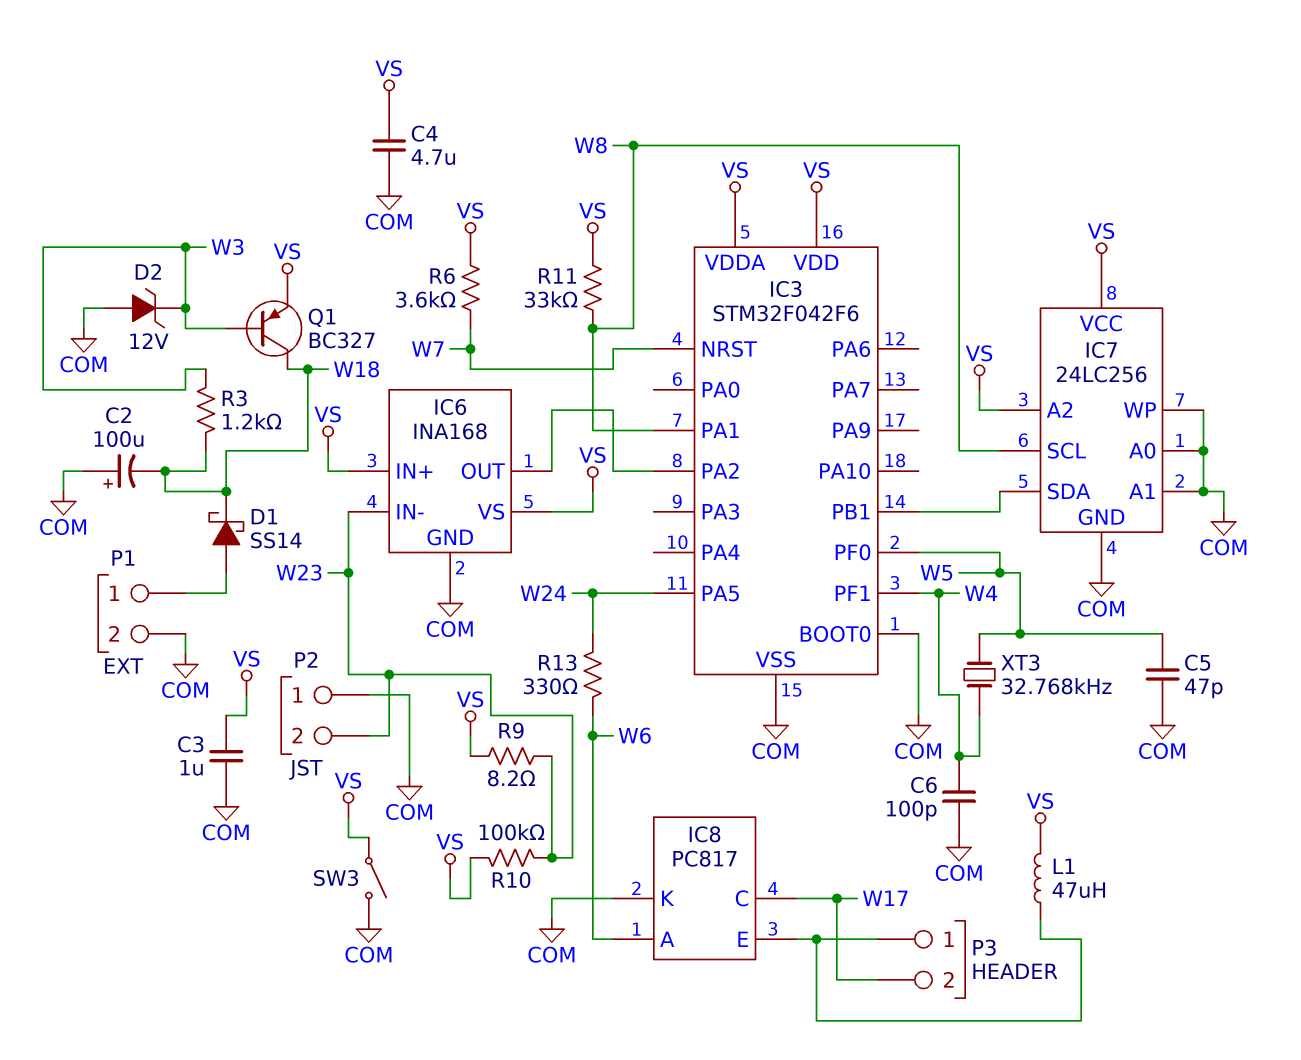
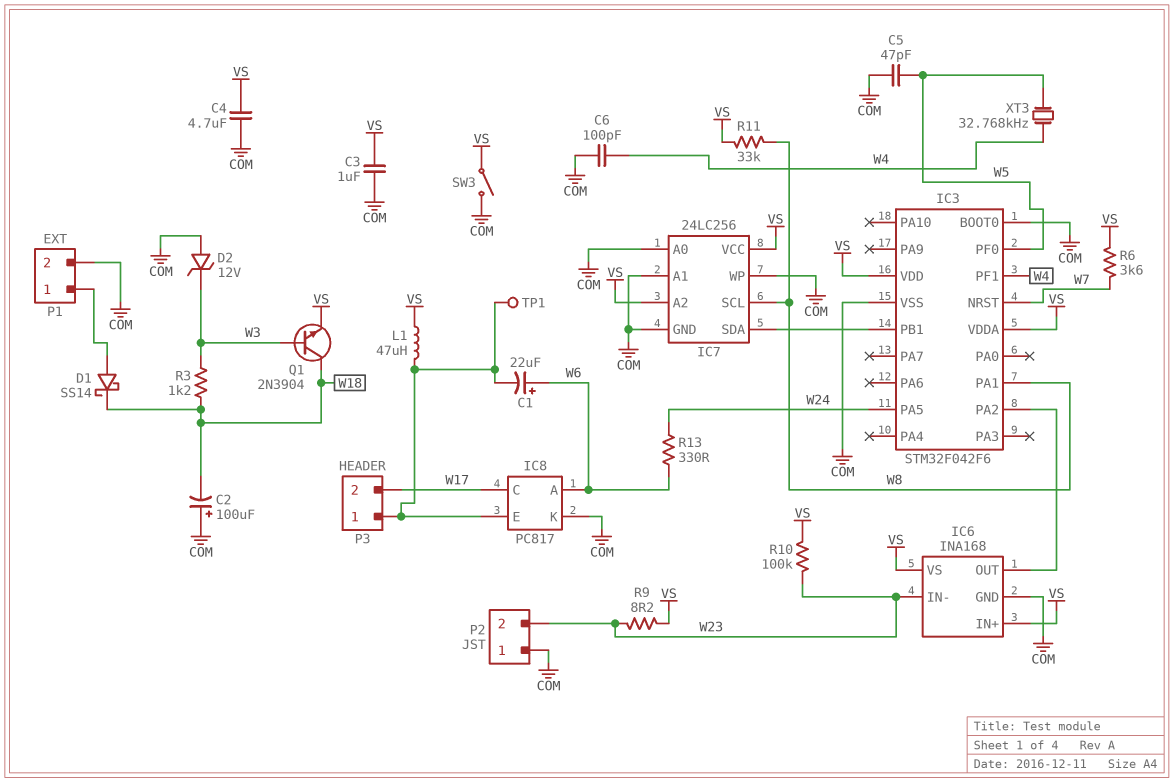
C1: none -> 22uF (plus W6, minus IC8/E)
Q1: PNP BC327 (B W3, C W18, E VS) -> NPN 2N3904 (B W3, C W18, E VS)
TP1: none -> test point (IC8/E)

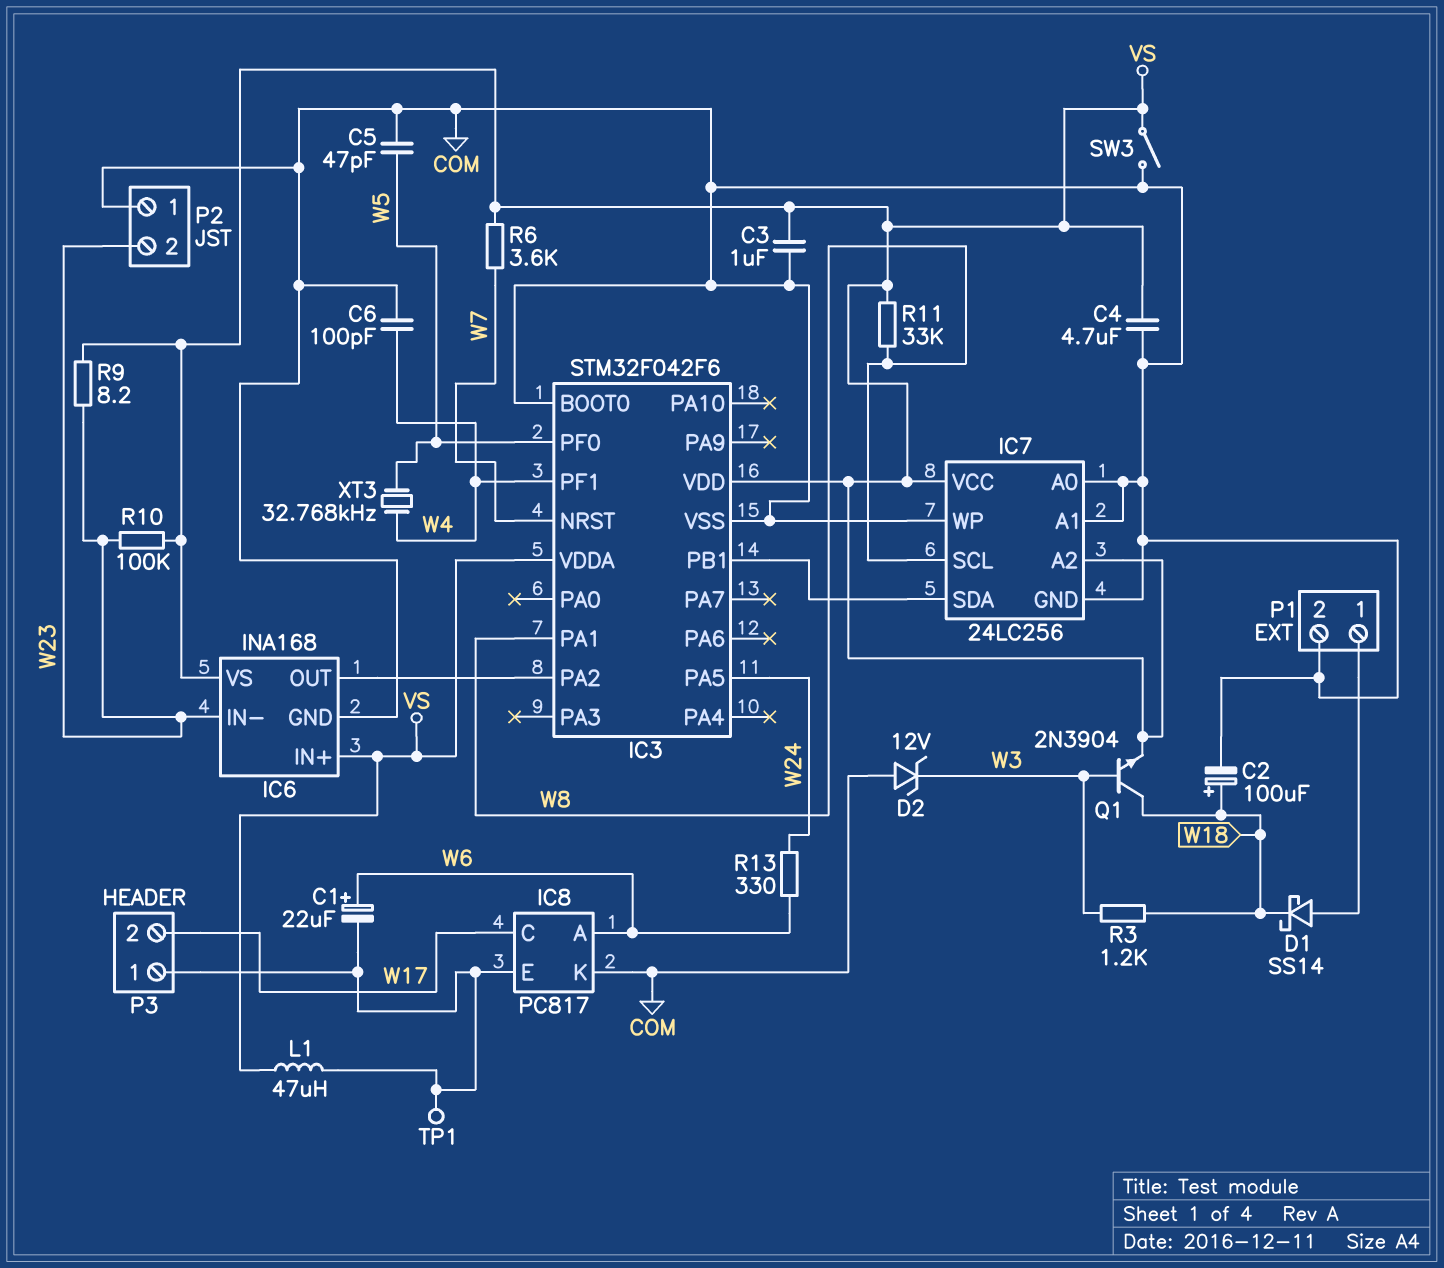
C2: 100uF (plus COM, minus W18) -> 100uF (plus W18, minus COM)

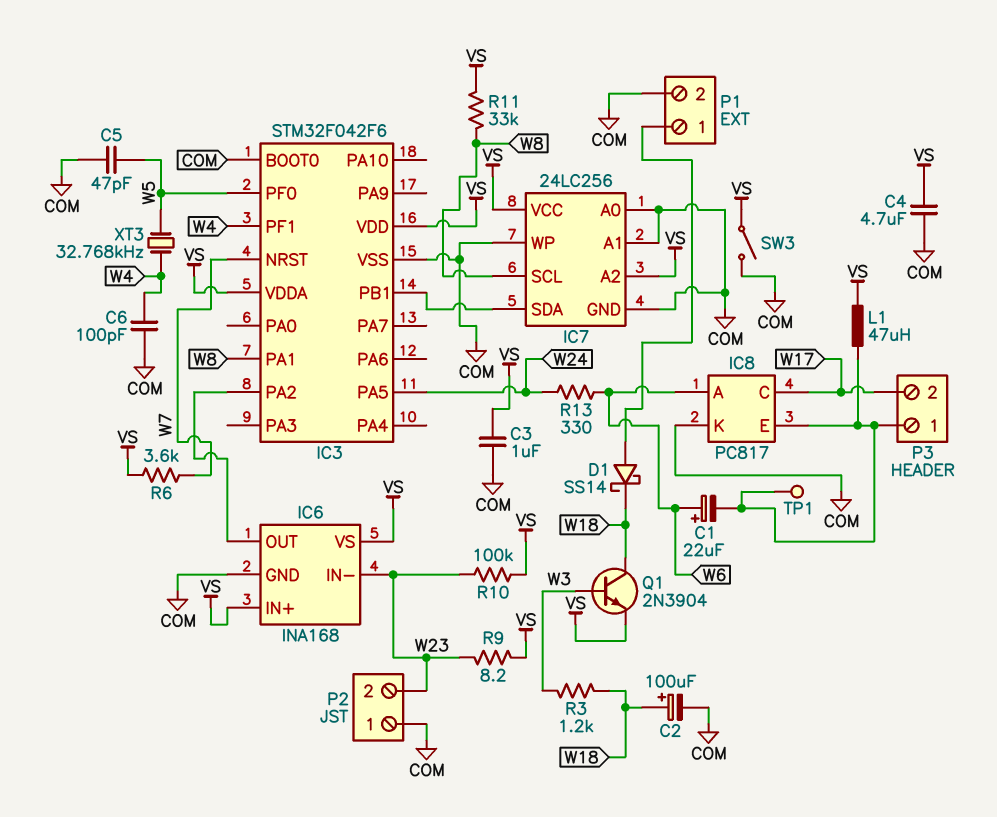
D2: zener 12V (A COM, K W3) -> none

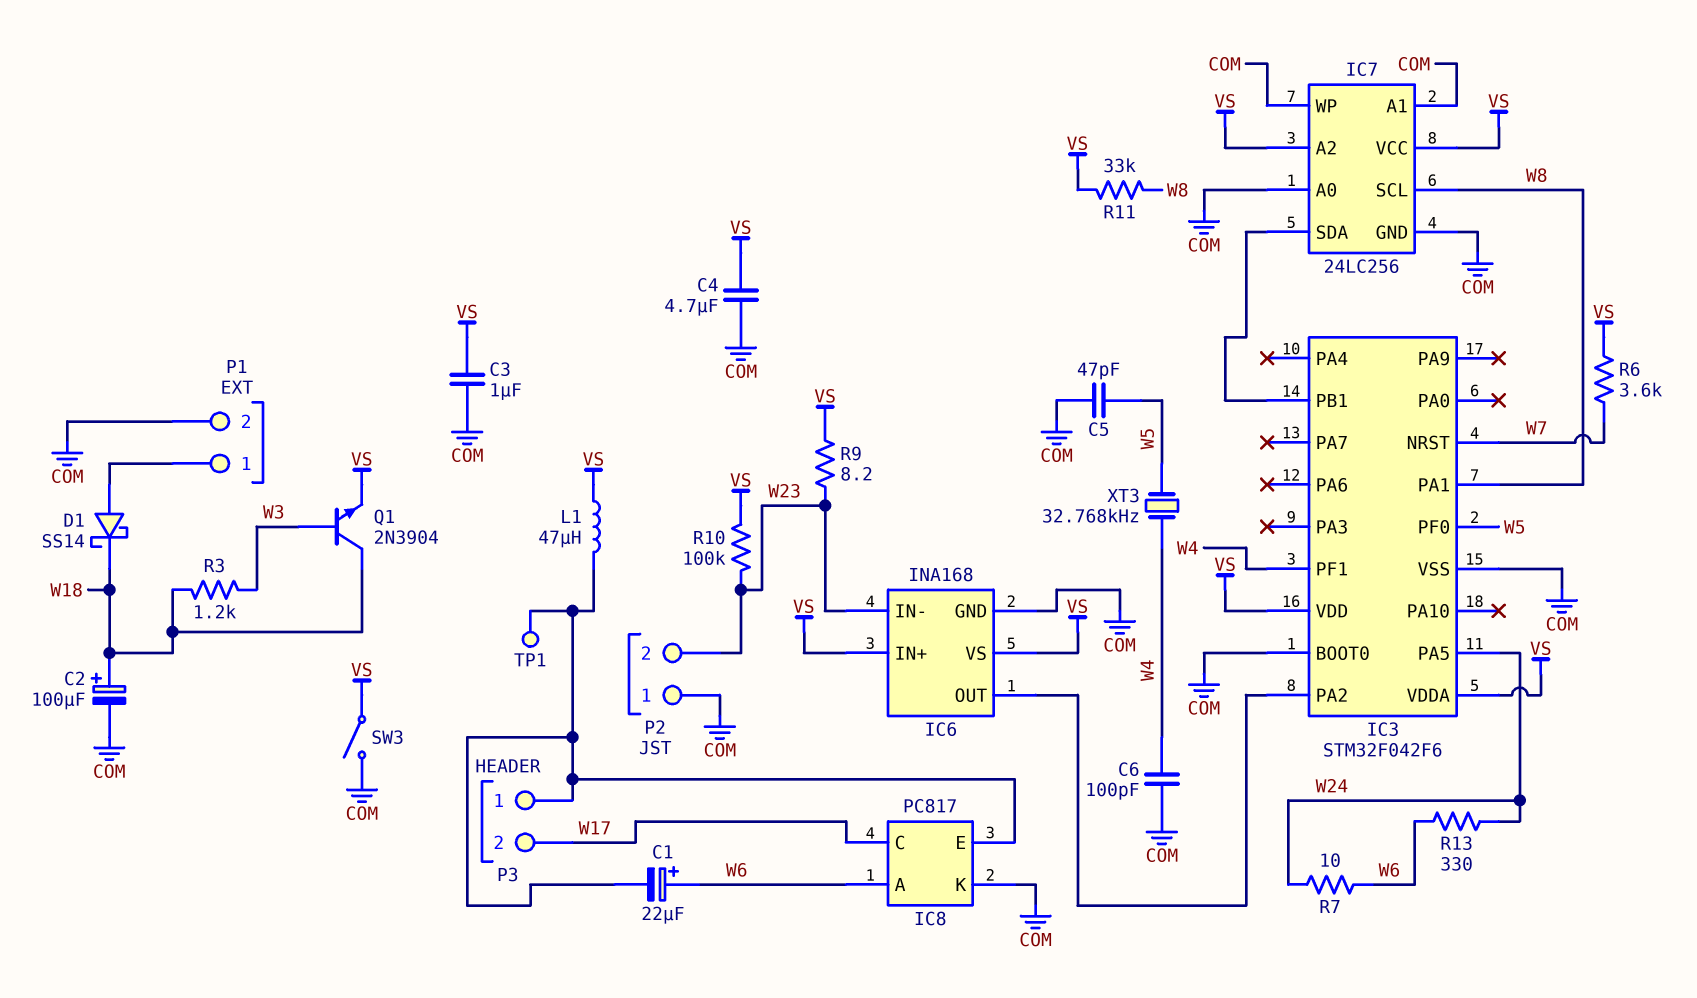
R7: none -> 10 (W6, W24)

